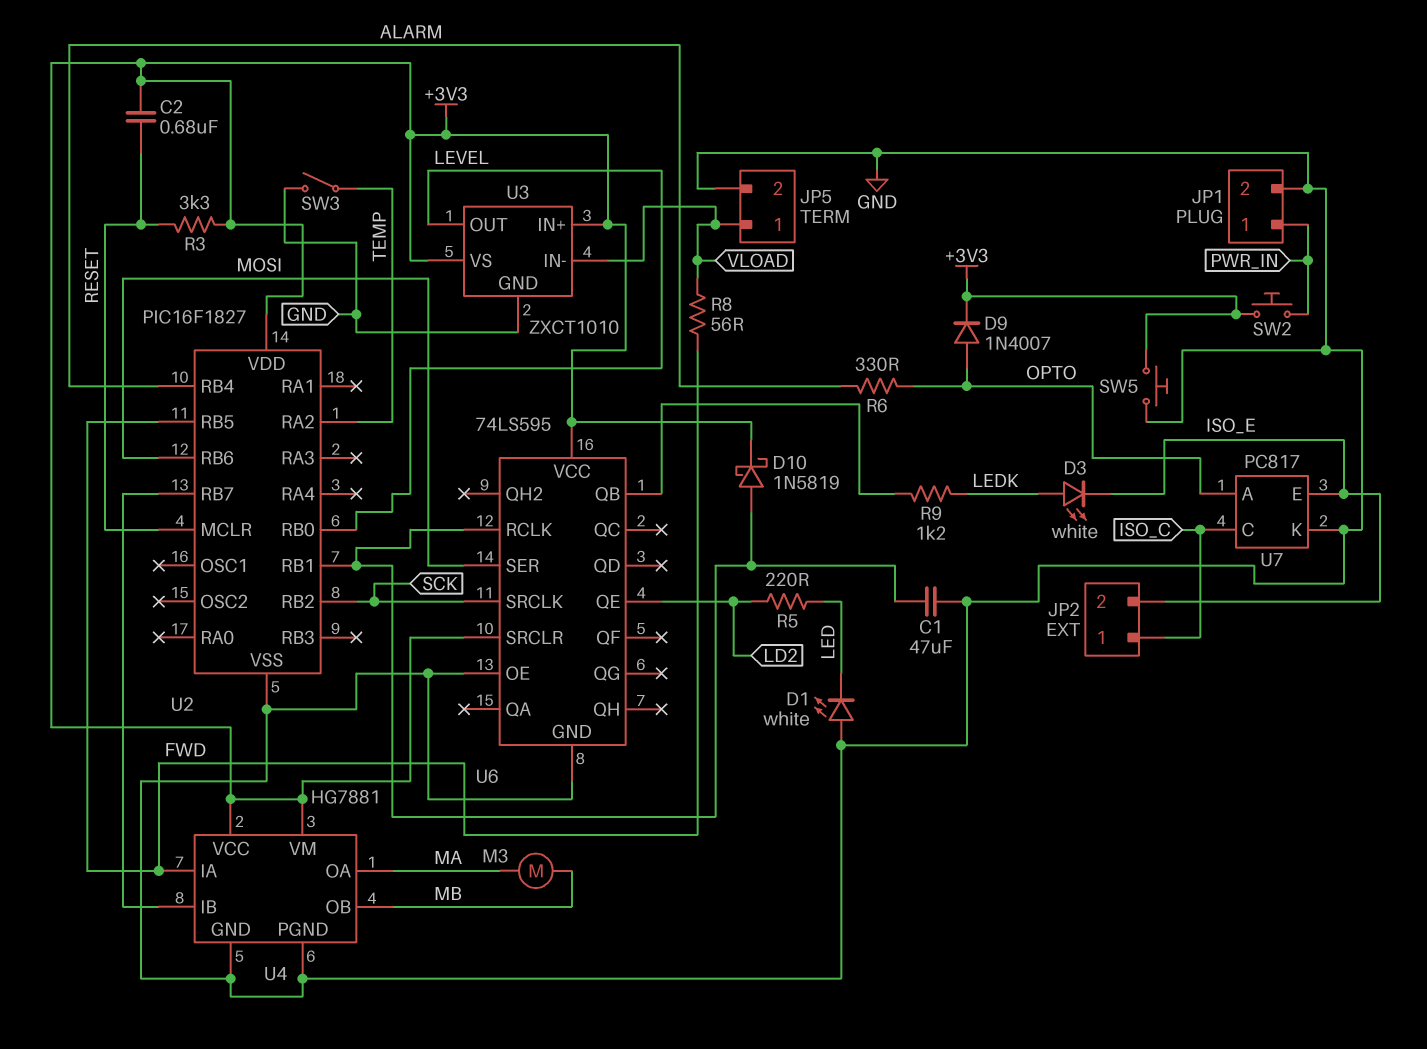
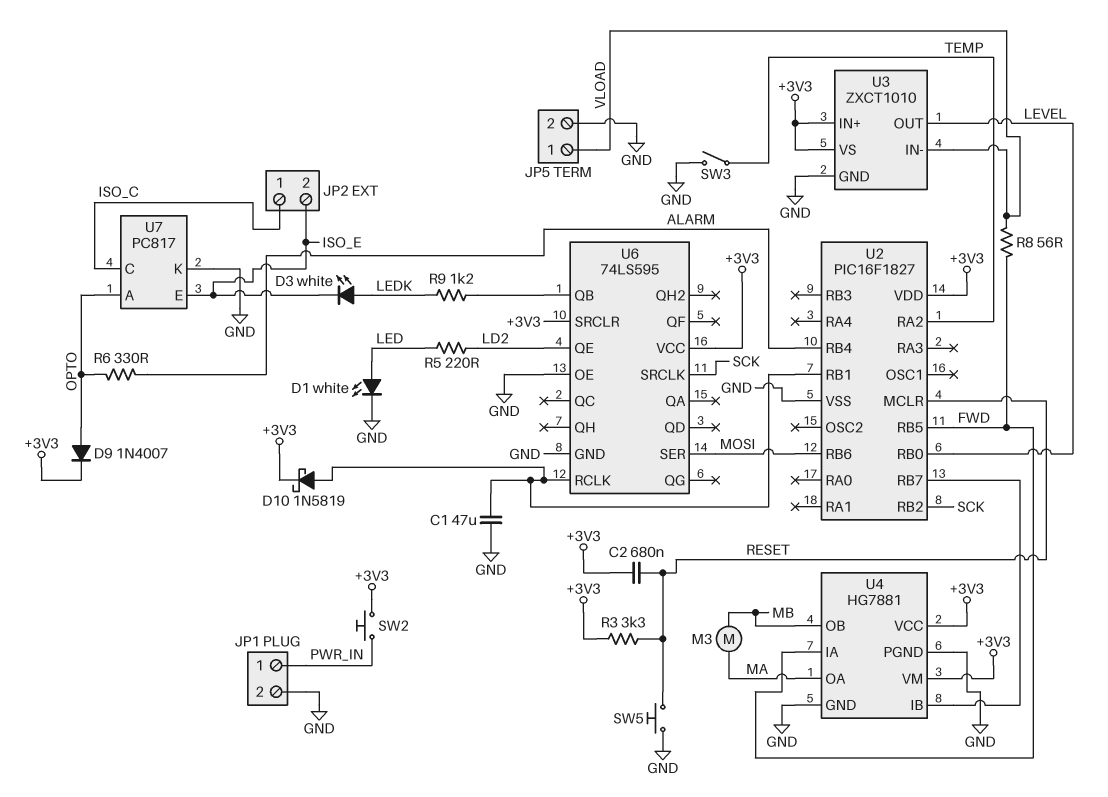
D1: LED white (A GND, K LED) -> LED white (A LED, K GND)
SW5: button (+3V3, GND) -> button (GND, RESET)

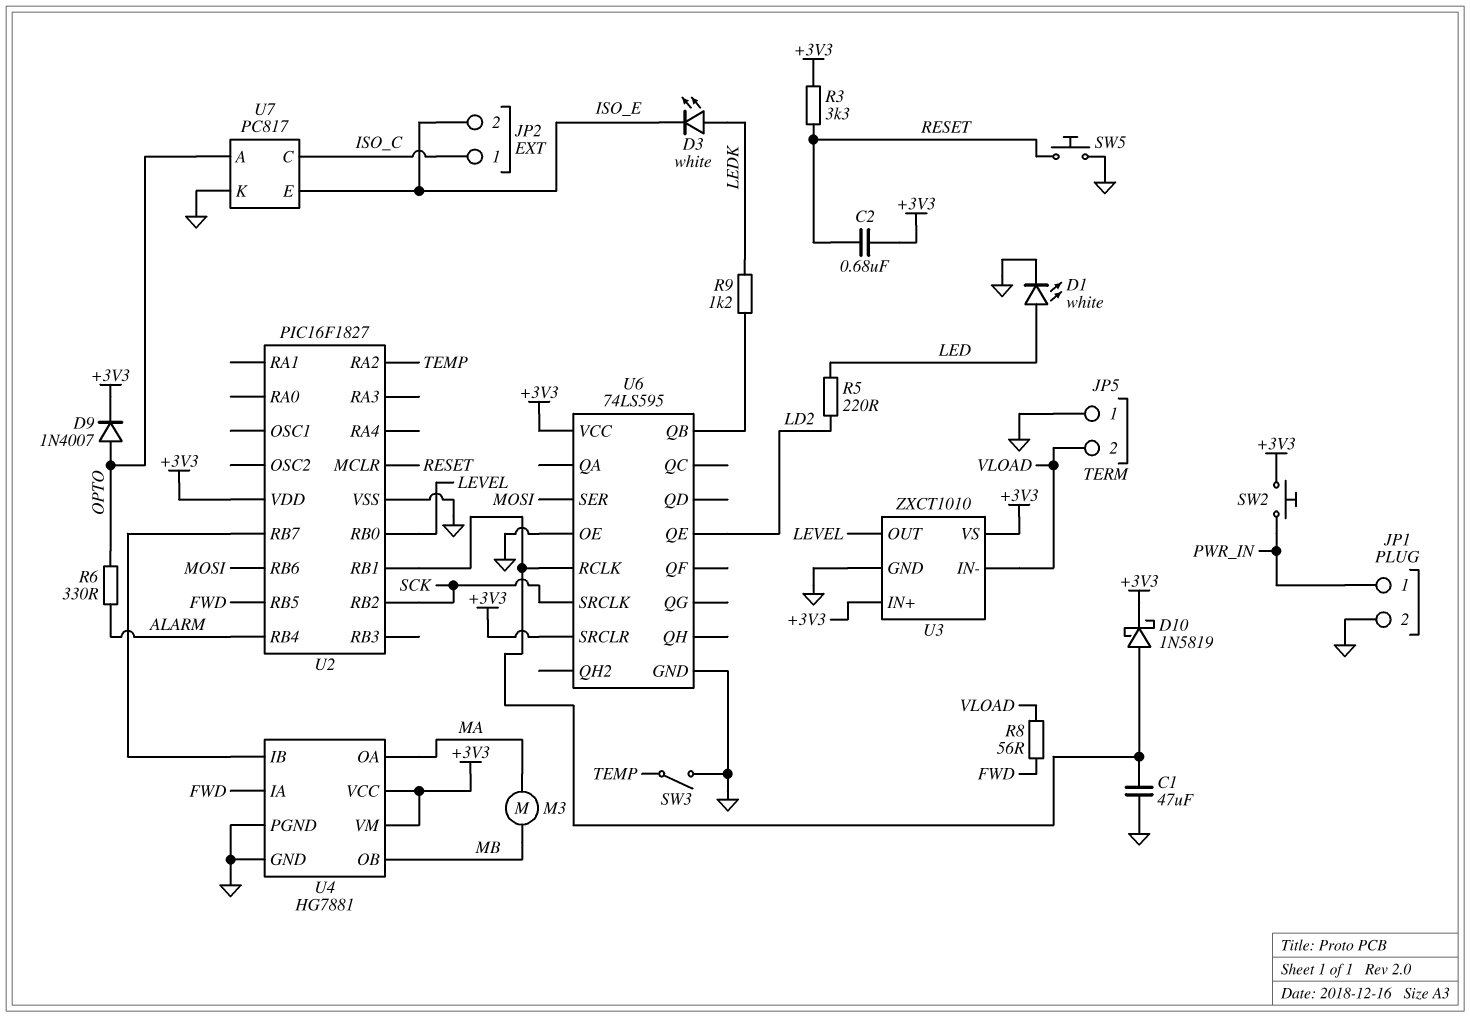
JP5 pin 1: VLOAD -> GND
JP5 pin 2: GND -> VLOAD

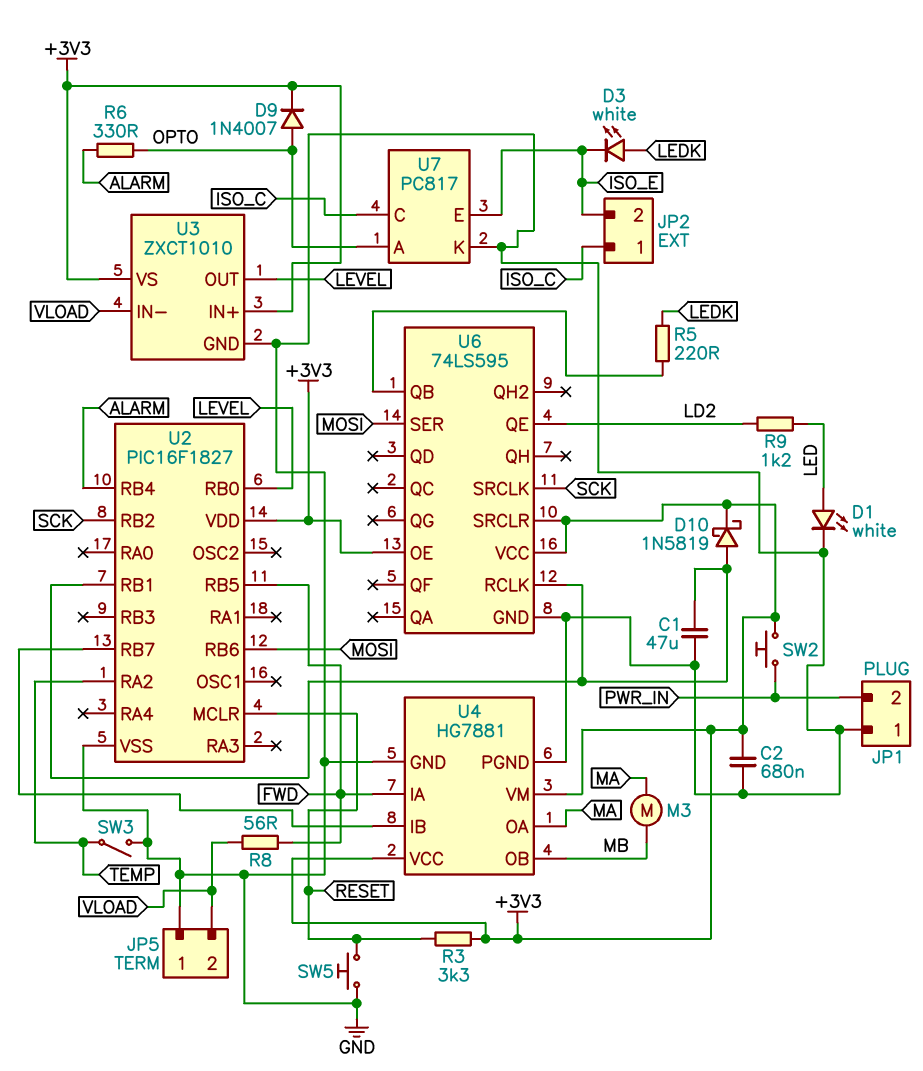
C2: 680nF (+3V3, RESET) -> 680nF (+3V3, GND)
JP1 pin 1: PWR_IN -> GND
JP1 pin 2: GND -> PWR_IN
R5: 220 (LD2, LED) -> 220 (LEDK, U6/QB)
R9: 1.2k (LEDK, U6/QB) -> 1.2k (LD2, LED)
U6 pin OE: GND -> +3V3

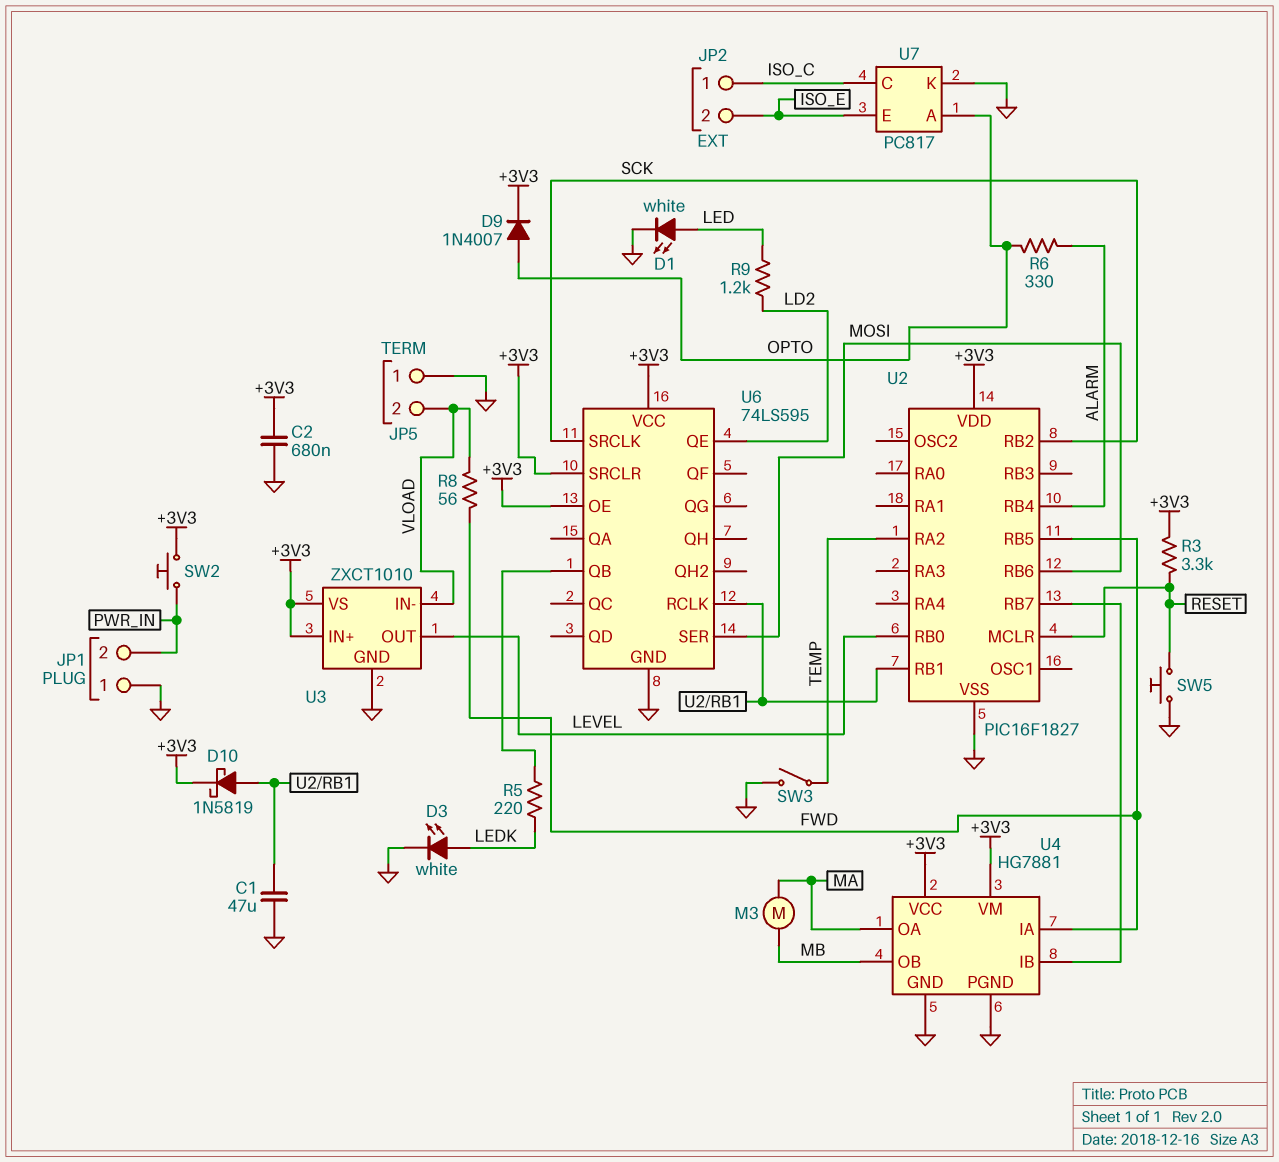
D3: LED white (A LEDK, K ISO_E) -> LED white (A LEDK, K GND)

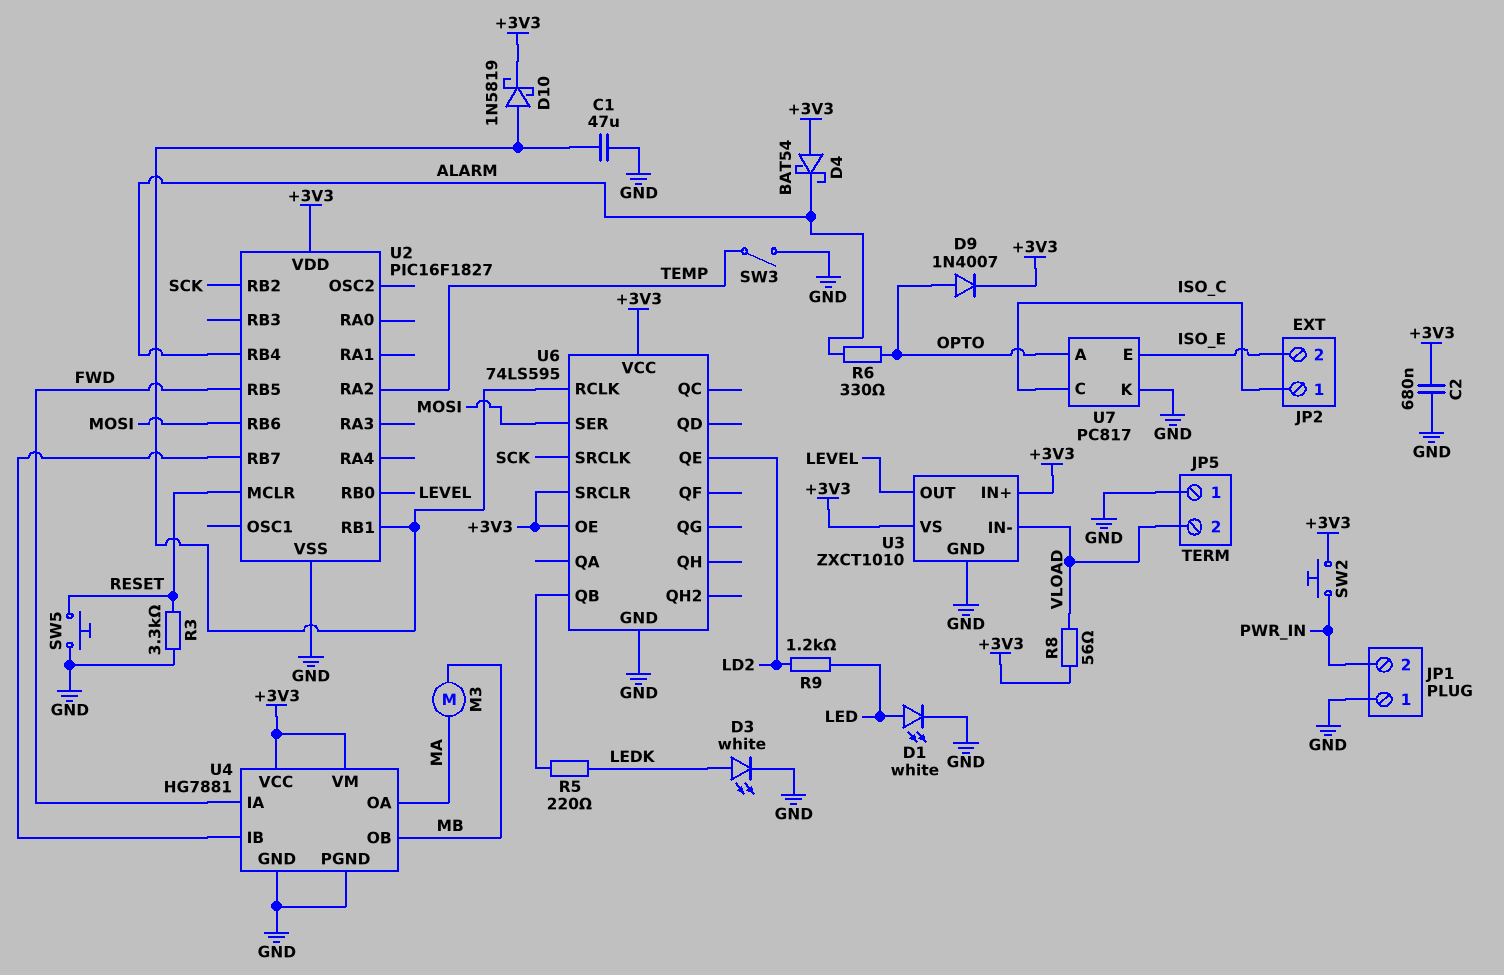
D4: none -> schottky BAT54 (A +3V3, K ALARM)
R3: 3.3k (+3V3, RESET) -> 3.3k (GND, RESET)
R8: 56 (FWD, VLOAD) -> 56 (+3V3, VLOAD)

